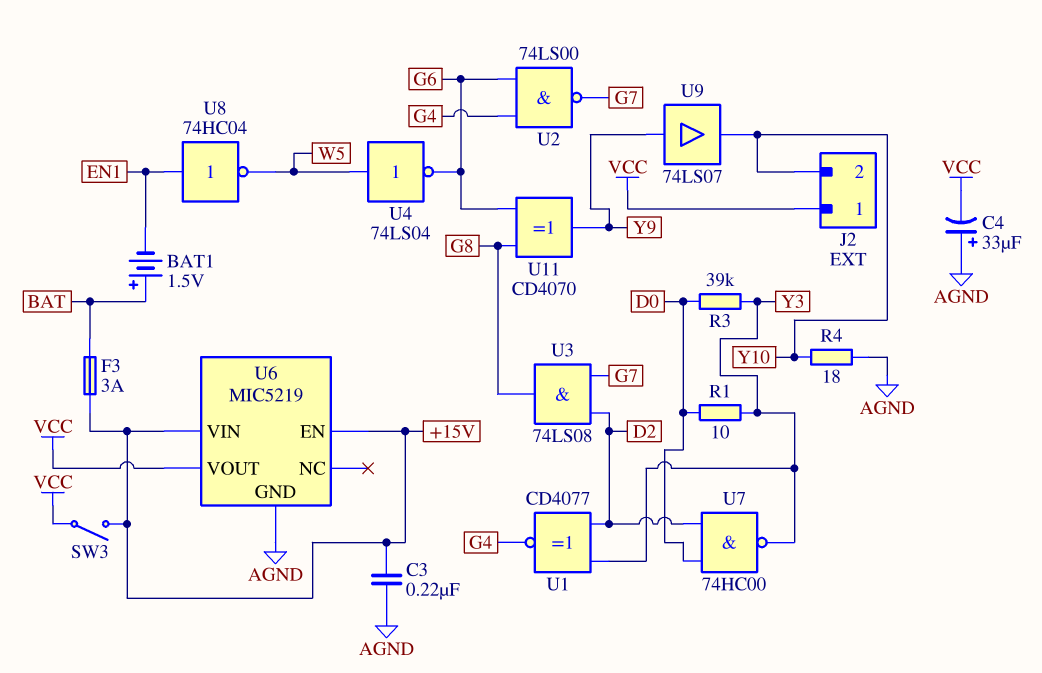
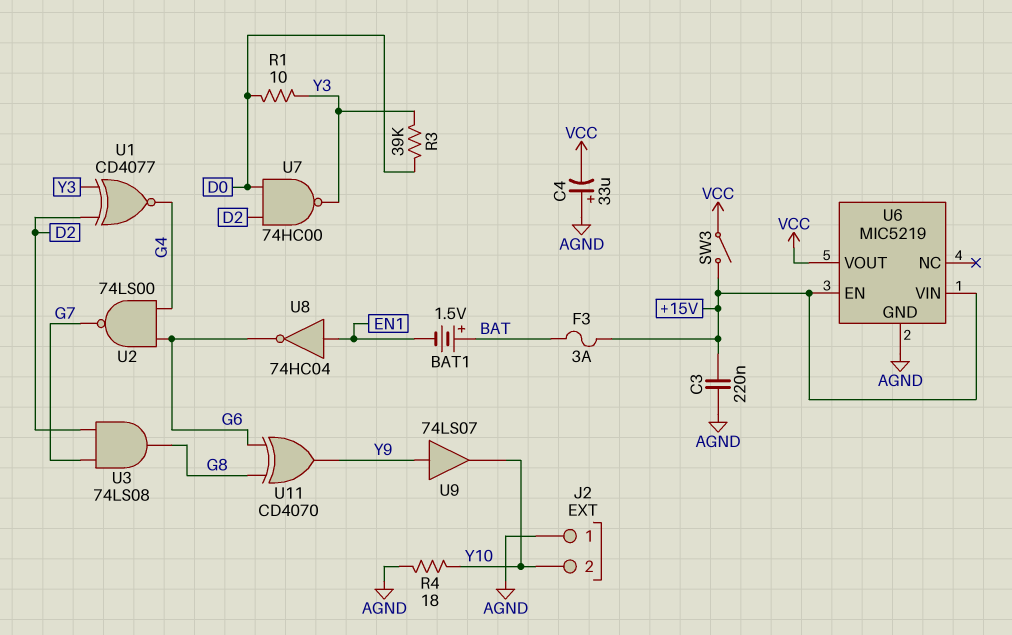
J2 pin 1: VCC -> AGND
U4: NOT 74LS04 (in W5, out G6) -> none
U8: NOT 74HC04 (in EN1, out W5) -> NOT 74HC04 (in EN1, out G6)

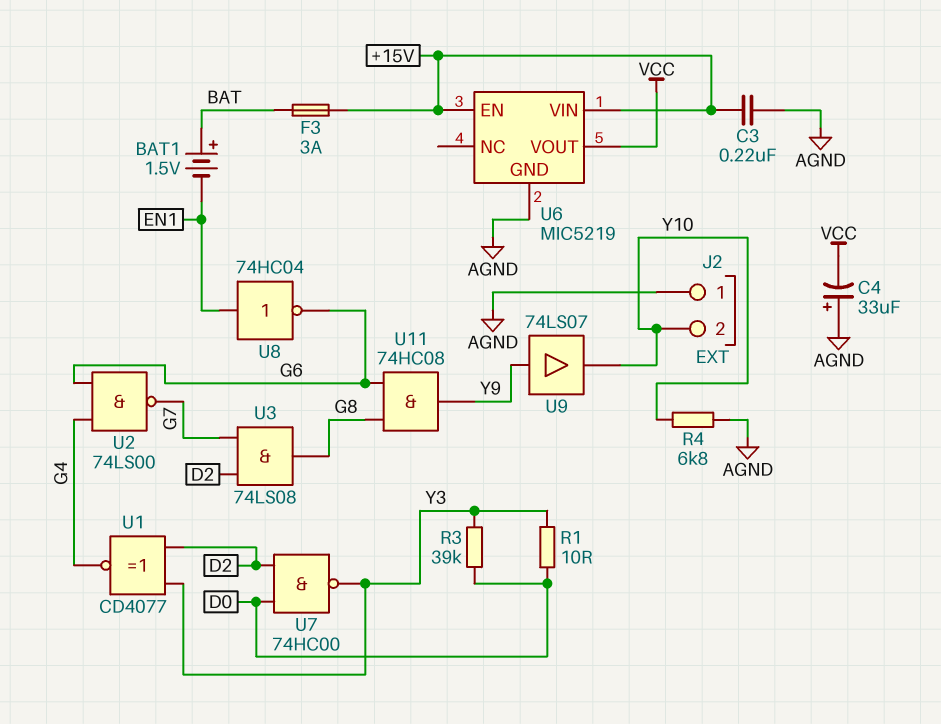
R4: 18 (AGND, Y10) -> 6.8k (AGND, Y10)
SW3: switch (+15V, VCC) -> none
U11: XOR CD4070 (in G6, in G8, out Y9) -> AND 74HC08 (in G6, in G8, out Y9)

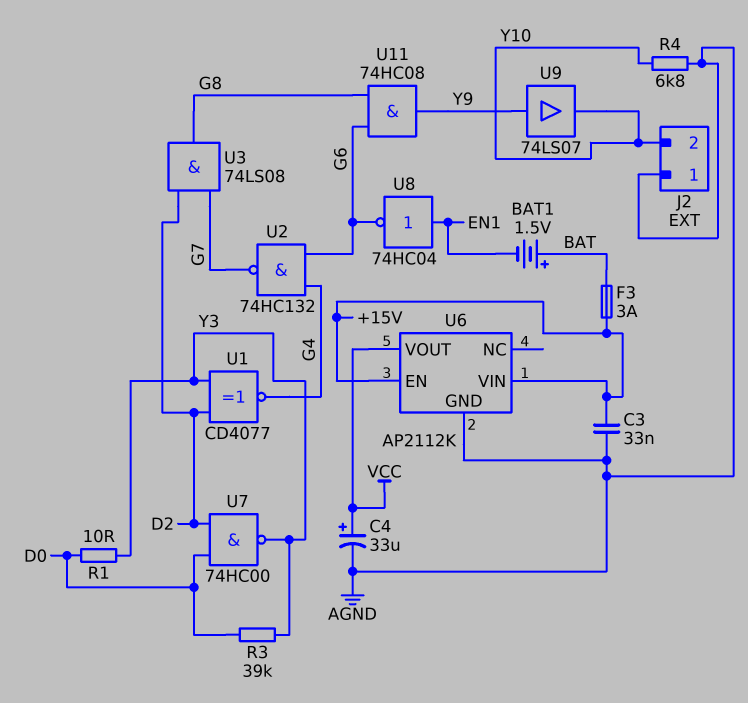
C3: 220nF (+15V, AGND) -> 33nF (+15V, AGND)
C4: 33uF (plus AGND, minus VCC) -> 33uF (plus VCC, minus AGND)
U2: NAND 74LS00 (in G4, in G6, out G7) -> NAND 74HC132 (in G4, in G6, out G7)
U6: MIC5219 -> AP2112K

